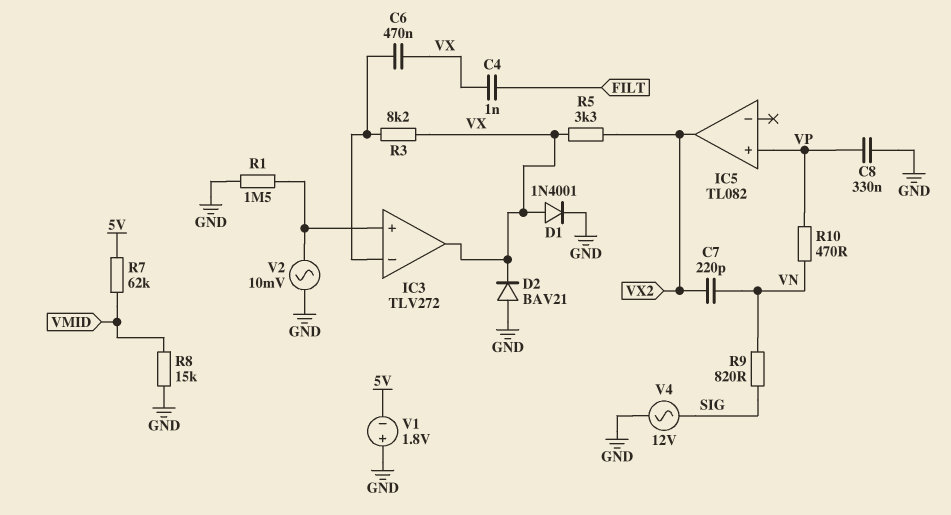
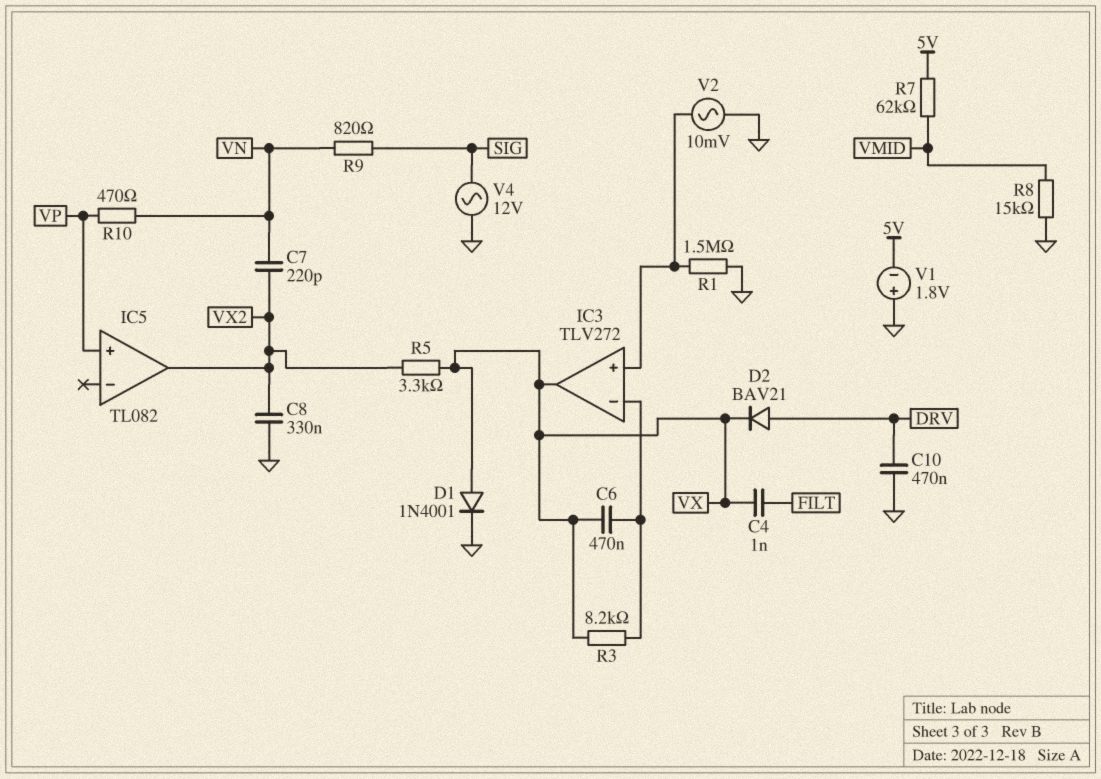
C8: 330nF (GND, VP) -> 330nF (GND, VX2)
C10: none -> 470nF (DRV, GND)
D2: diode BAV21 (A GND, K VX) -> diode BAV21 (A DRV, K VX)

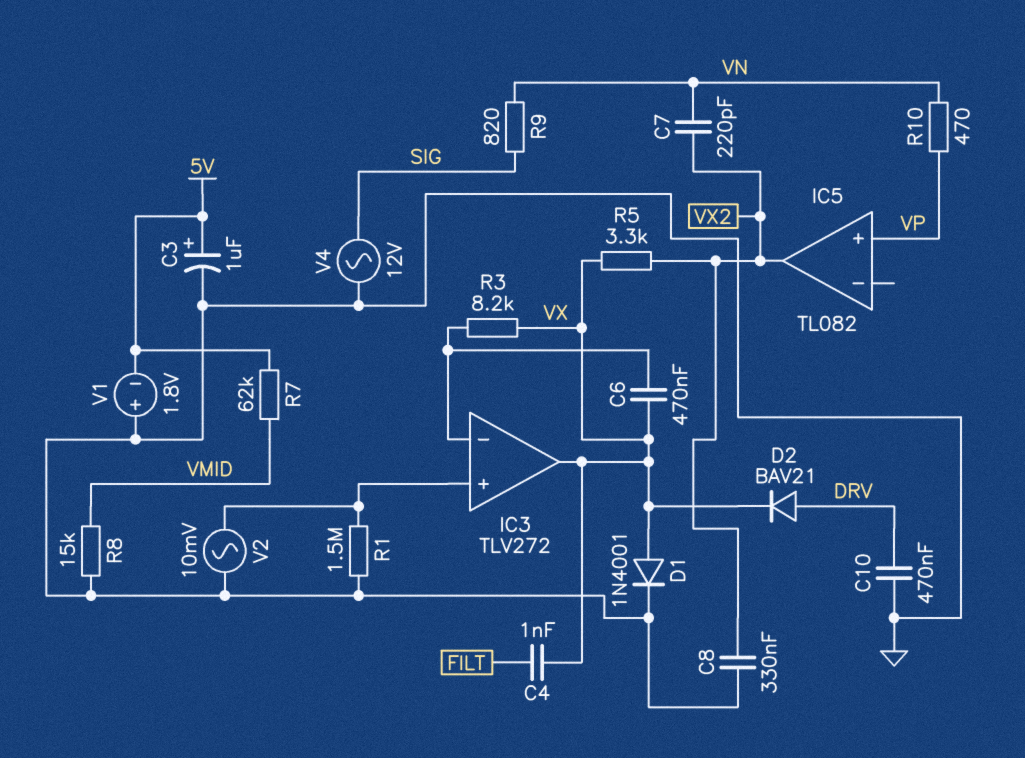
C3: none -> 1uF (plus 5V, minus GND)

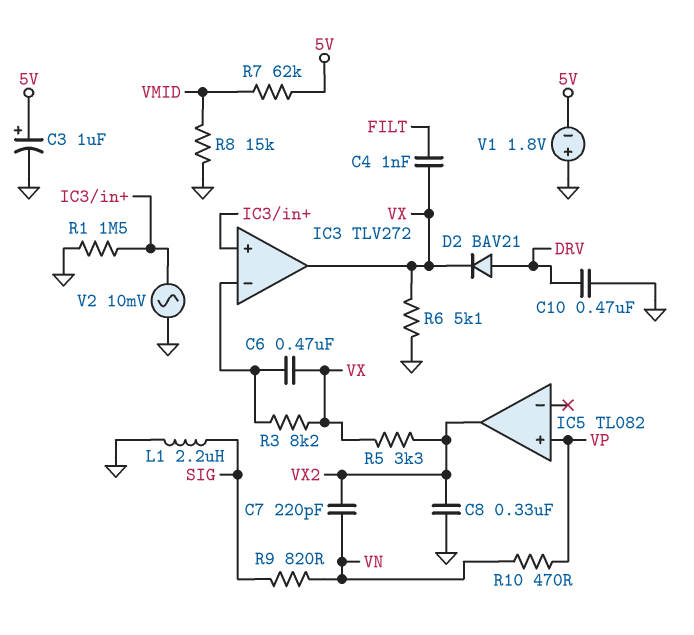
D1: diode 1N4001 (A VX, K GND) -> none
L1: none -> 2.2uH (GND, SIG)
R6: none -> 5.1k (GND, VX)
V4: AC 12V (GND, SIG) -> none

